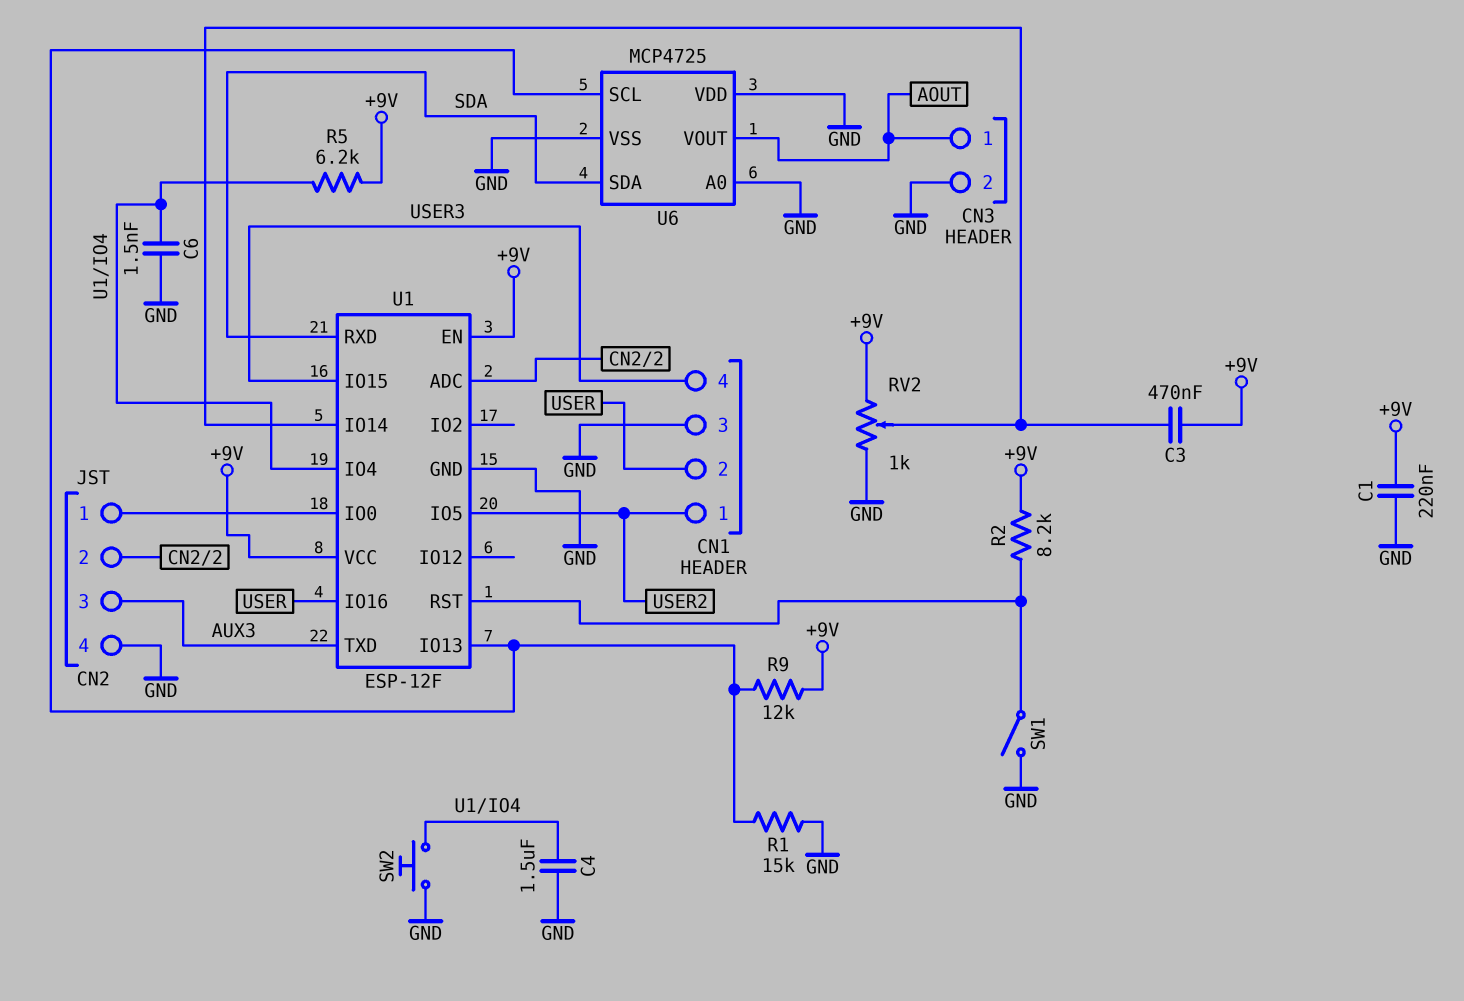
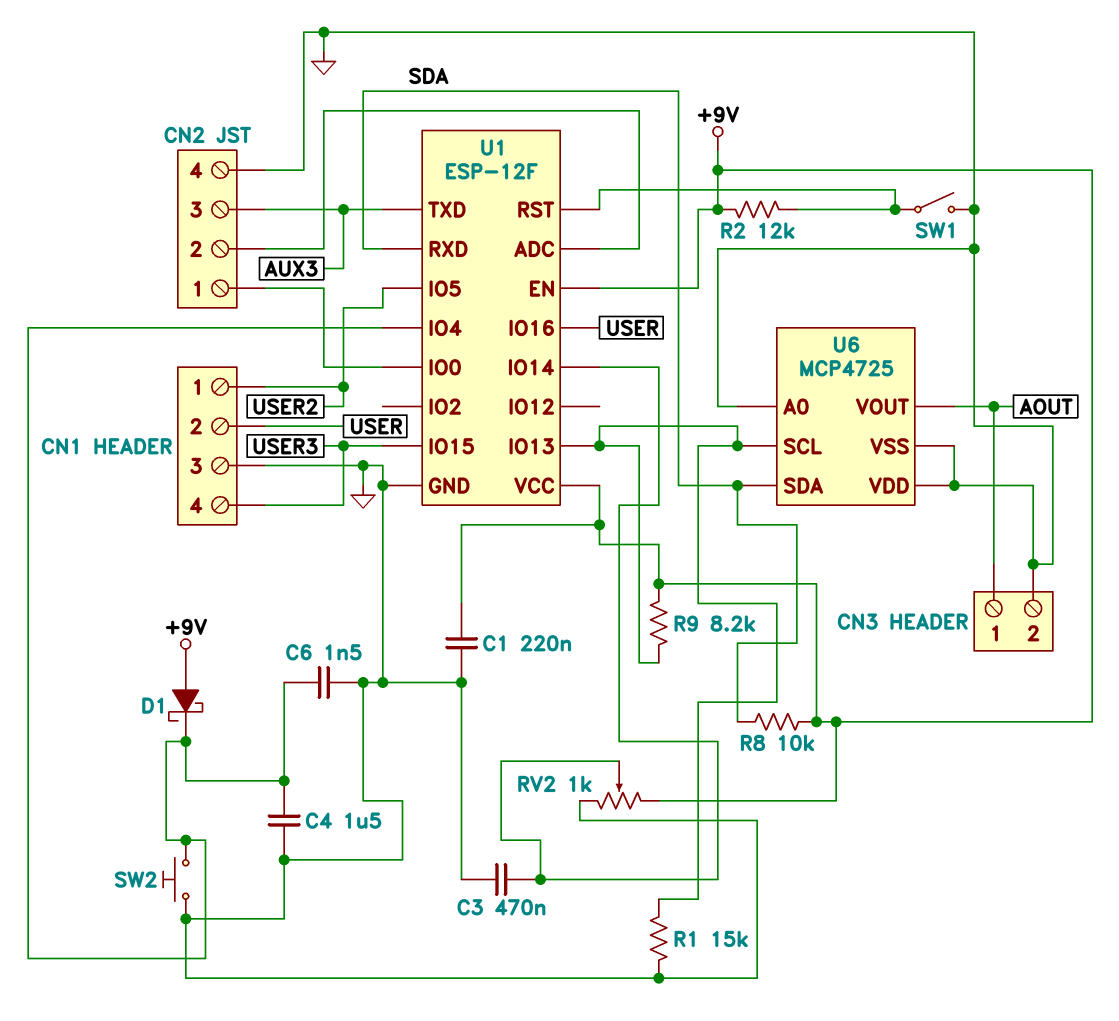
C3: 470nF (+9V, U1/IO14) -> 470nF (GND, U1/IO14)
D1: none -> schottky (A +9V, K U1/IO4)
R2: 8.2k (+9V, U1/RST) -> 12k (+9V, U1/RST)
R5: 6.2k (+9V, U1/IO4) -> none
R8: none -> 10k (+9V, SDA)
R9: 12k (+9V, U1/IO13) -> 8.2k (+9V, U1/IO13)

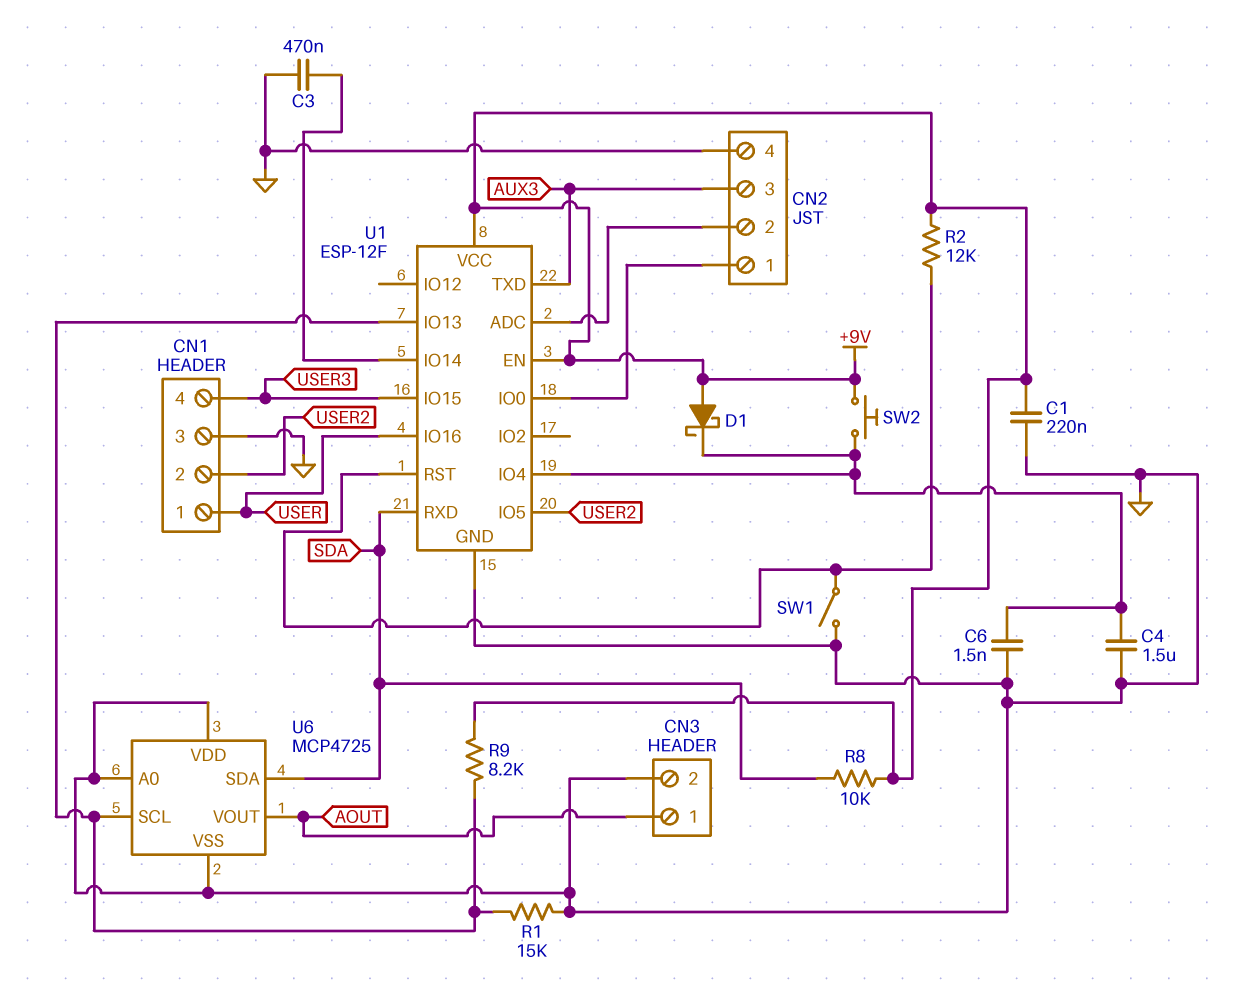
CN1 pin 1: USER2 -> USER
CN1 pin 2: USER -> USER2
RV2: 1k (+9V, GND, wiper U1/IO14) -> none
SW2: button (GND, U1/IO4) -> button (+9V, U1/IO4)

